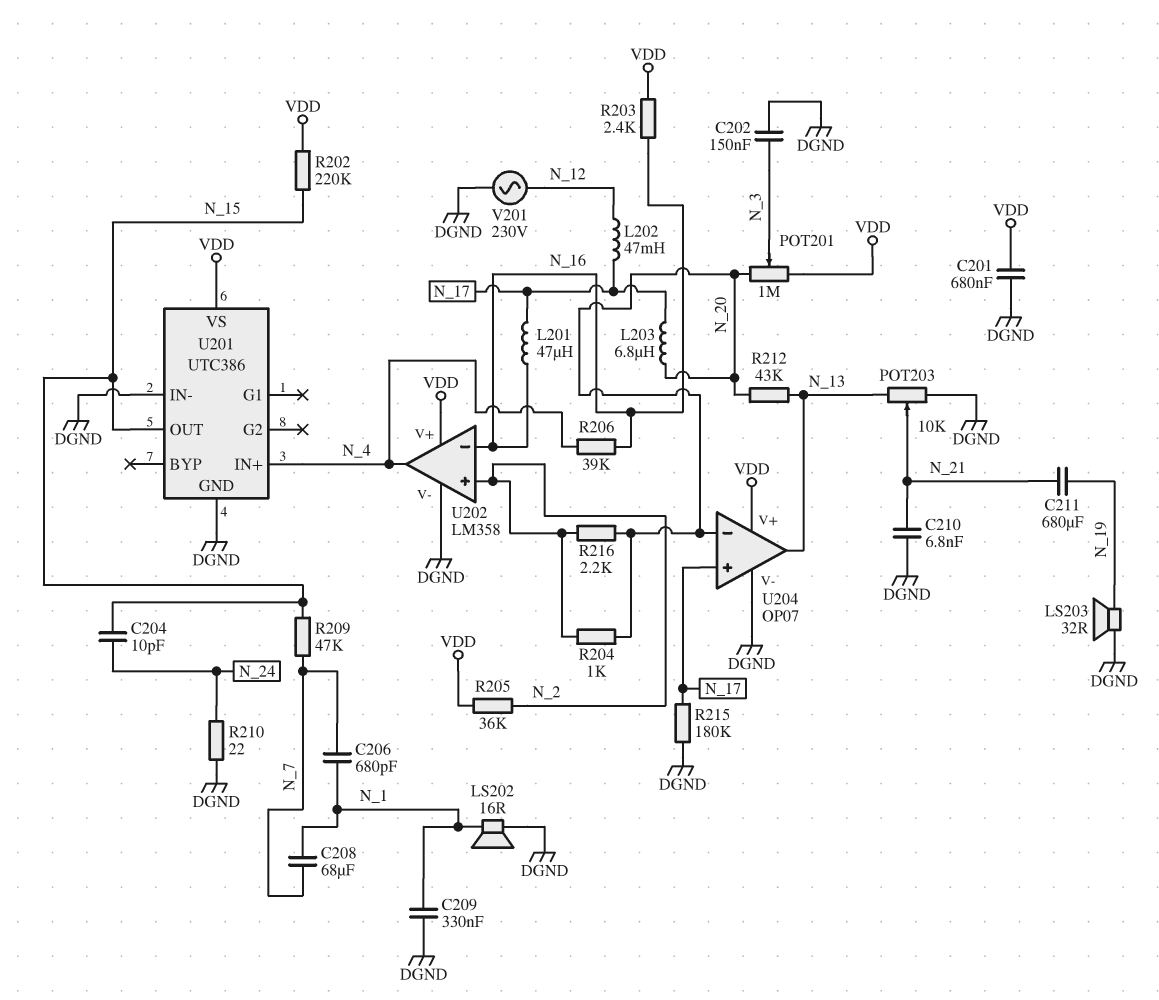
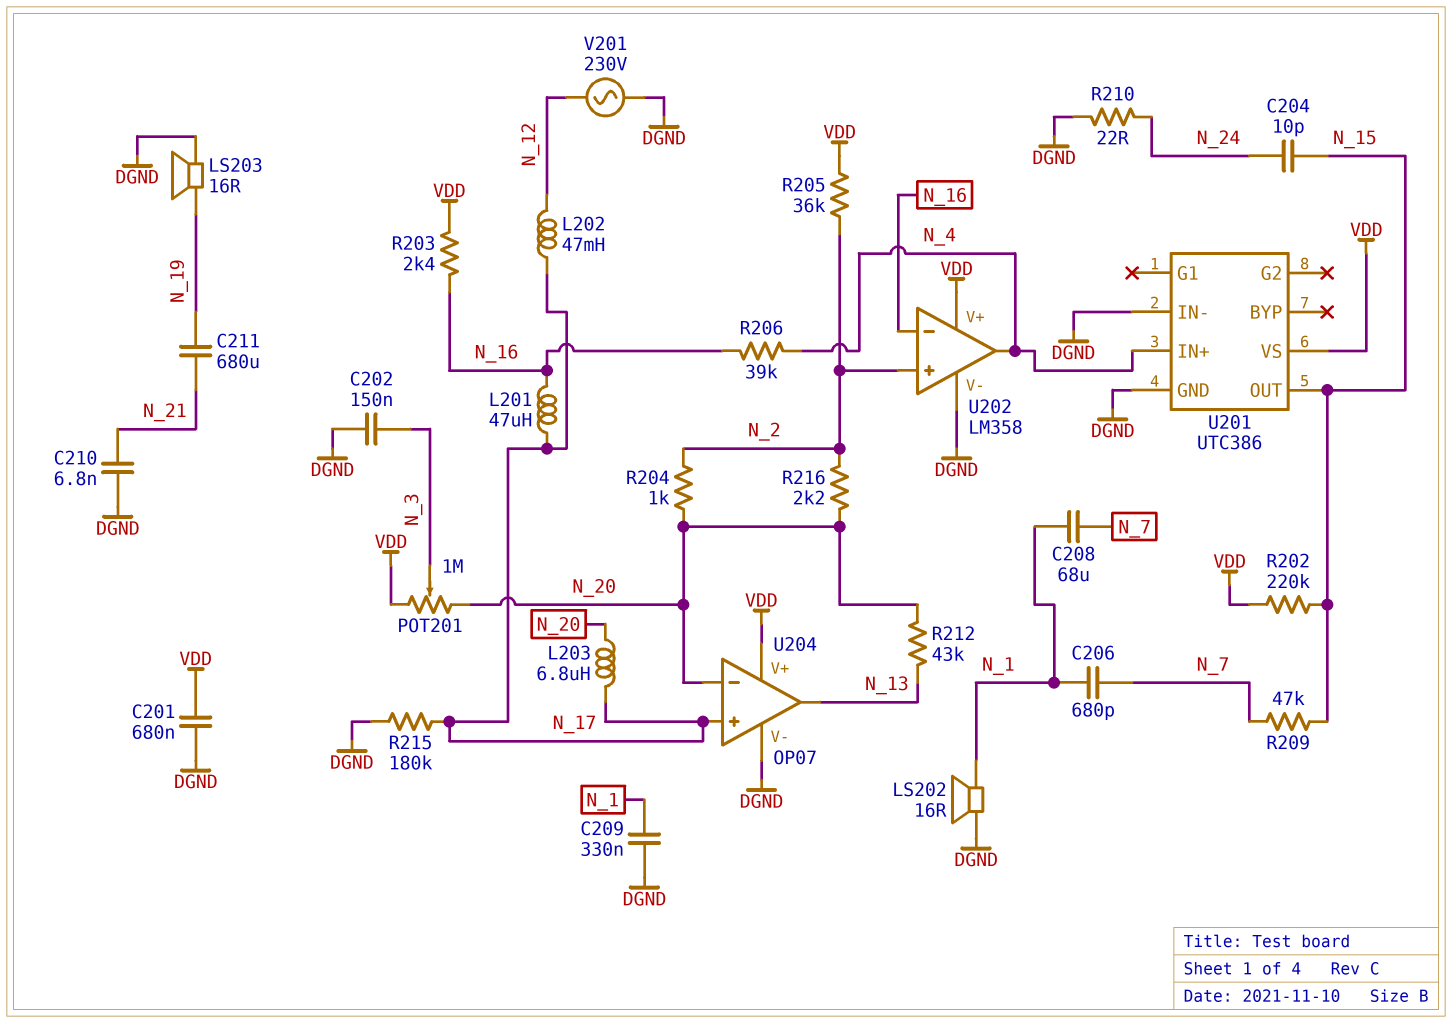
LS203: speaker 32R (DGND, N_19) -> speaker 16R (DGND, N_19)
POT203: 10k (DGND, N_13, wiper N_21) -> none

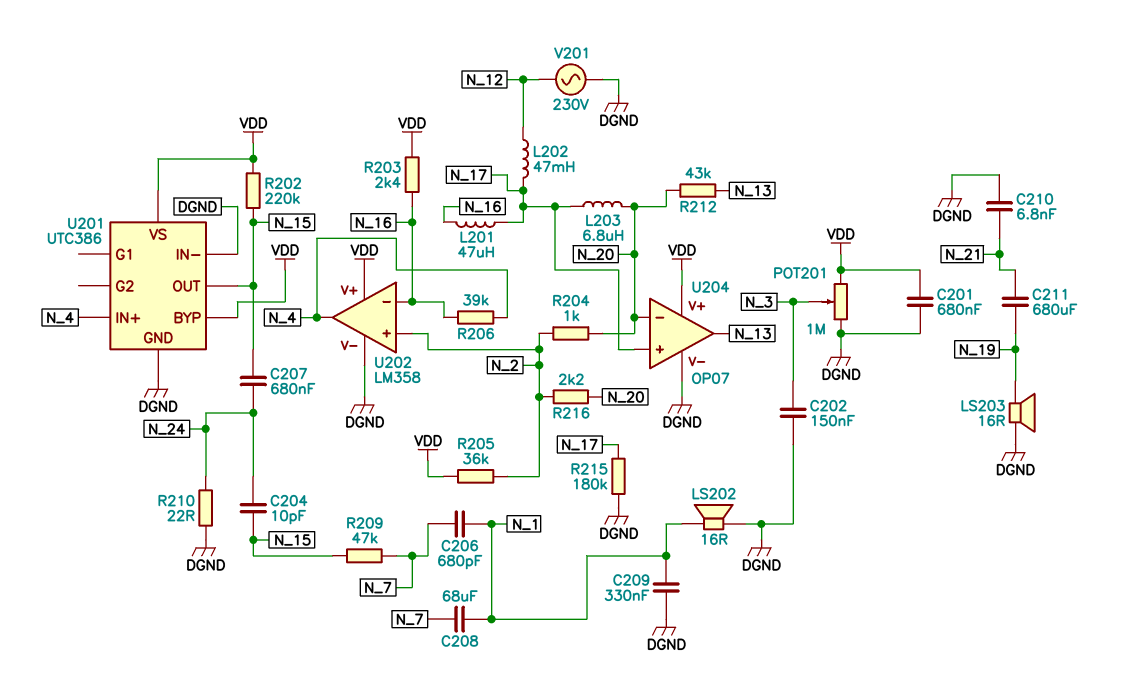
C207: none -> 680nF (N_15, N_24)
POT201: 1M (N_20, VDD, wiper N_3) -> 1M (DGND, VDD, wiper N_3)
U201 pin BYP: none -> VDD

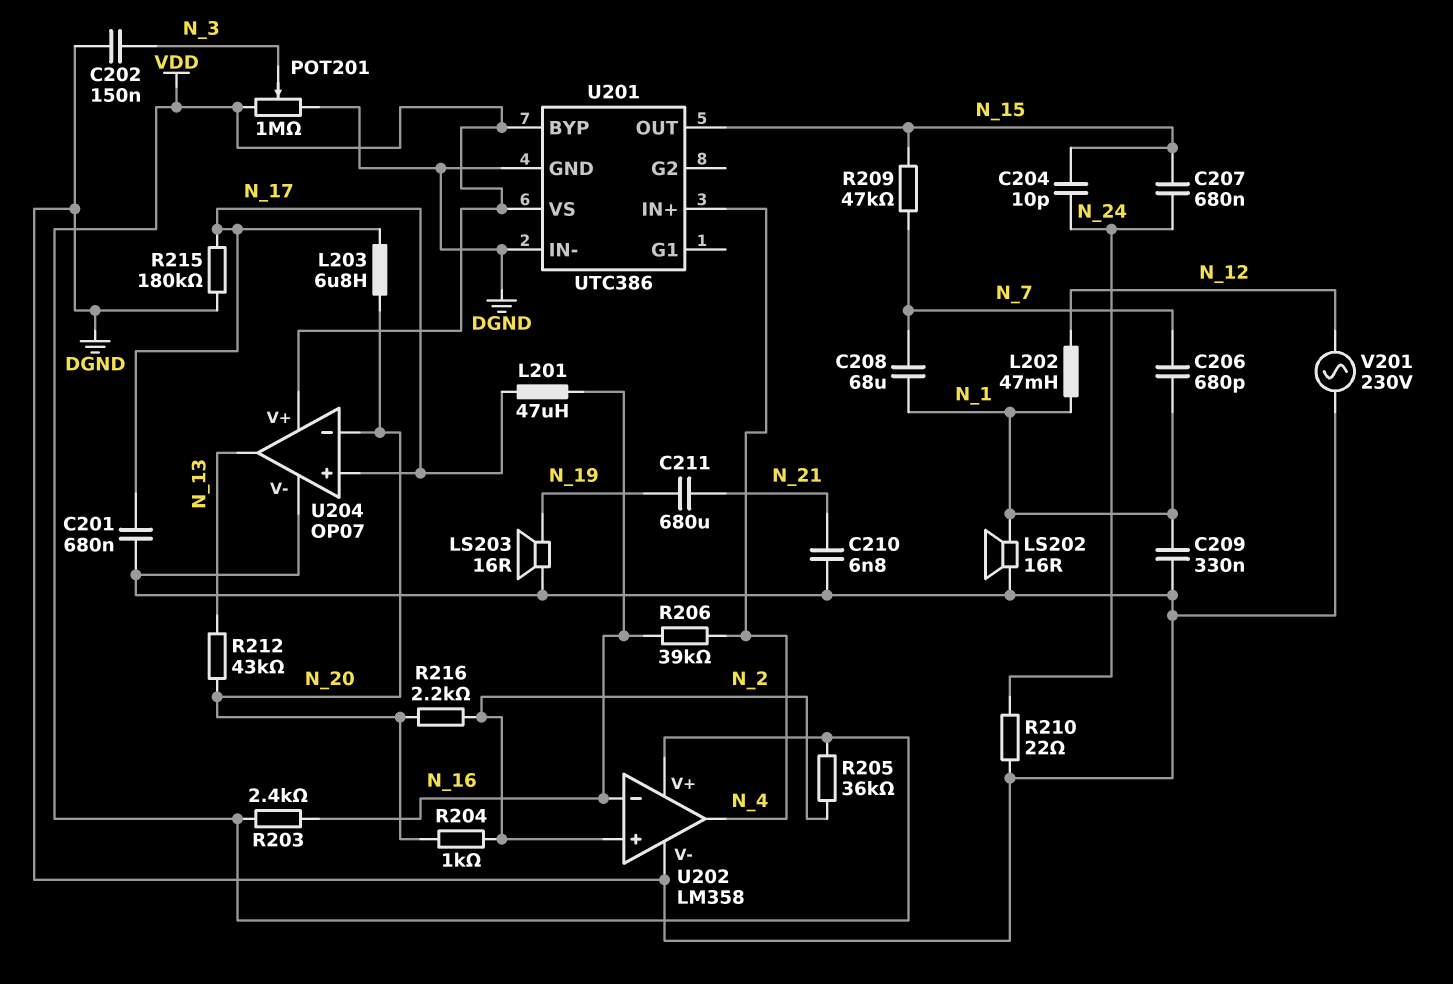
C201: 680nF (DGND, VDD) -> 680nF (DGND, N_17)
L202: 47mH (N_12, N_17) -> 47mH (N_1, N_12)
R202: 220k (N_15, VDD) -> none

